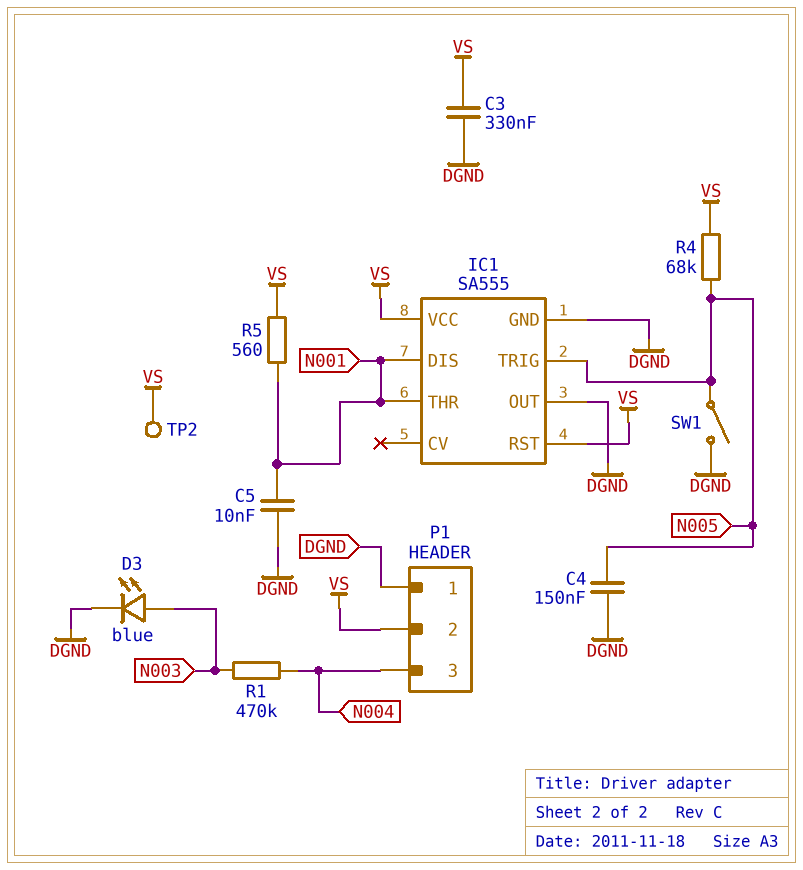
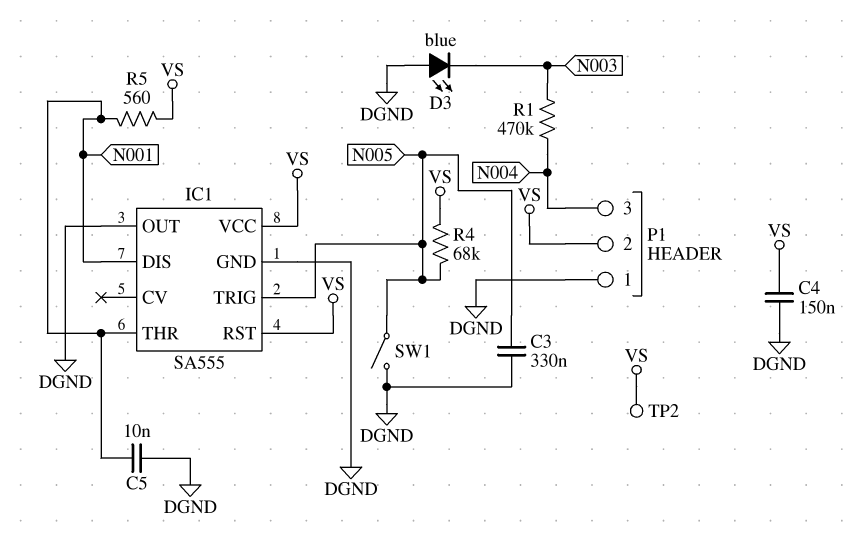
C3: 330nF (DGND, VS) -> 330nF (DGND, N005)
C4: 150nF (DGND, N005) -> 150nF (DGND, VS)
D3: LED blue (A N003, K DGND) -> LED blue (A DGND, K N003)

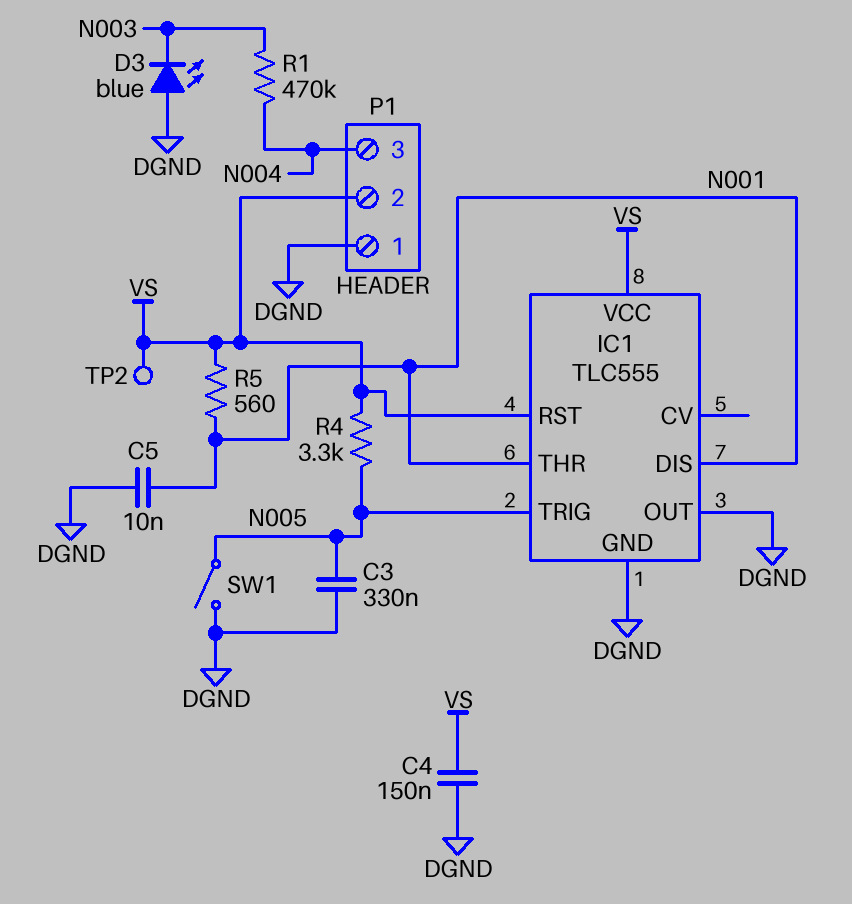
IC1: SA555 -> TLC555
R4: 68k (N005, VS) -> 3.3k (N005, VS)

